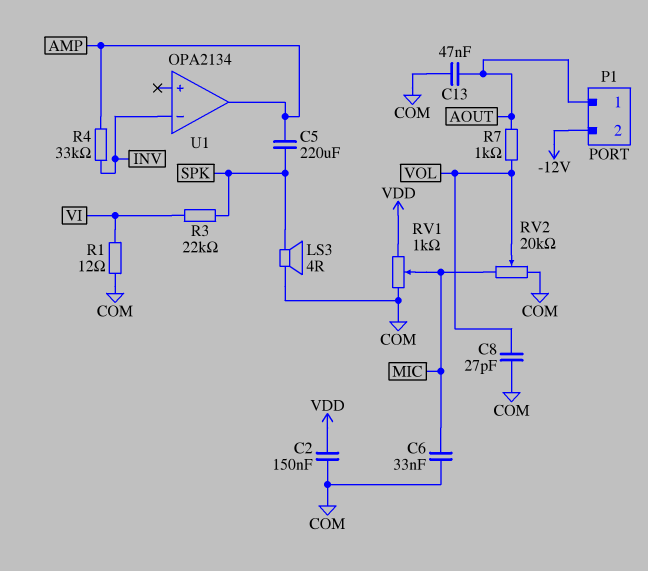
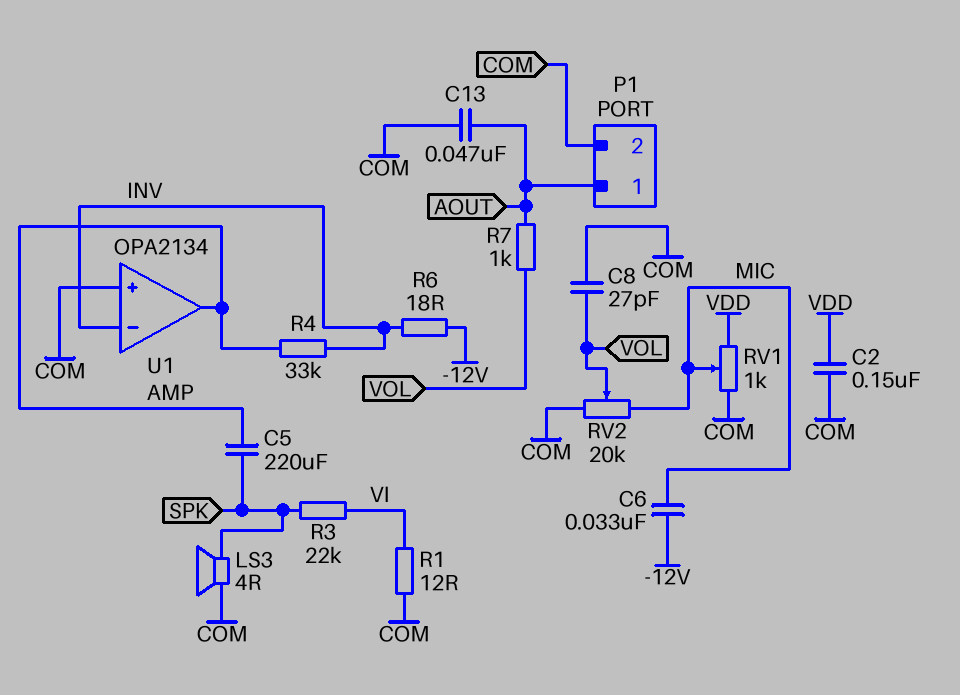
C6: 33nF (COM, MIC) -> 33nF (-12V, MIC)
P1 pin 2: -12V -> COM
R6: none -> 18 (-12V, INV)
U1 pin in+: none -> COM

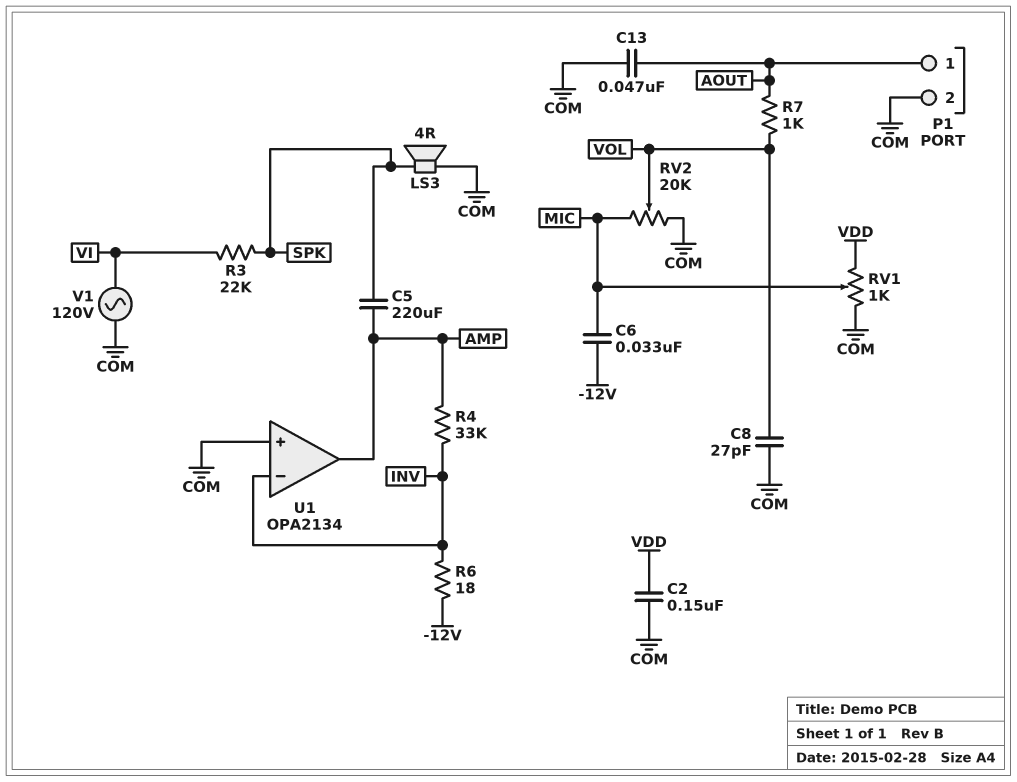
R1: 12 (COM, VI) -> none
V1: none -> AC 120V (COM, VI)

